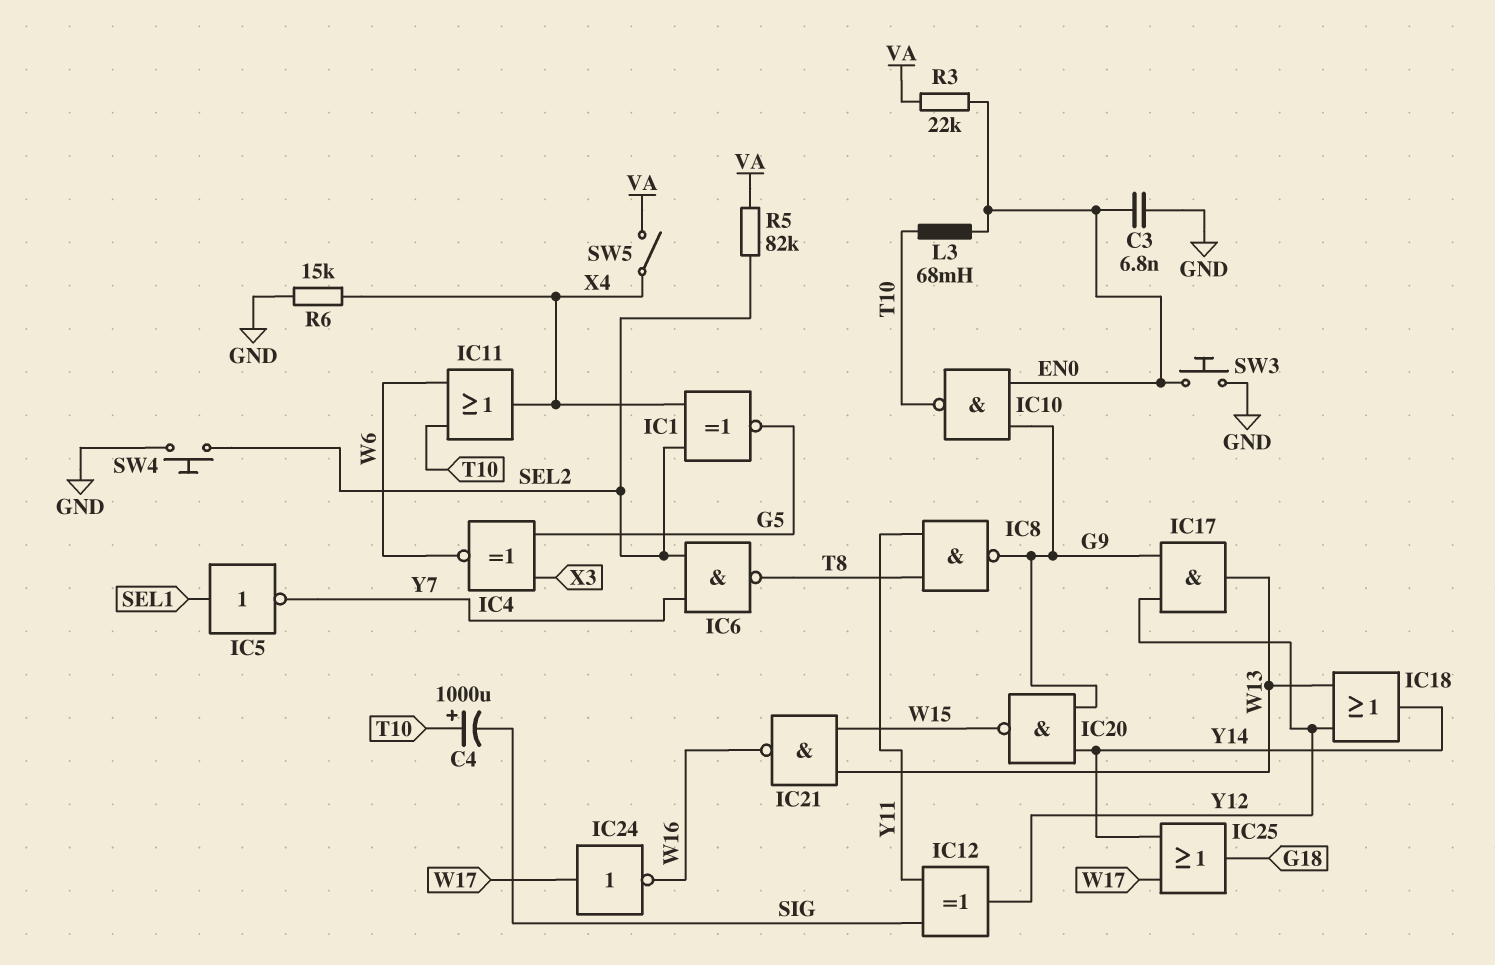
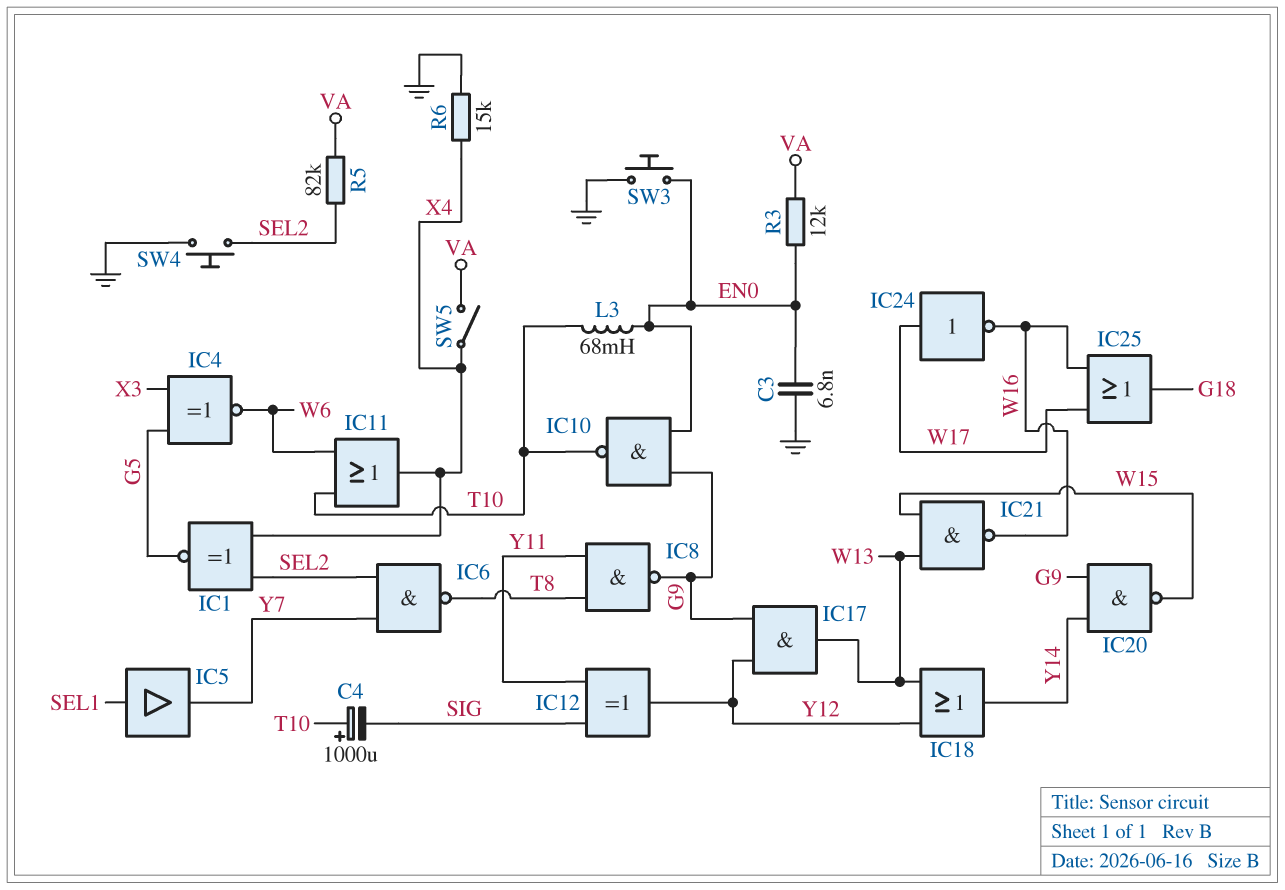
IC5: NOT (in SEL1, out Y7) -> buffer (in SEL1, out Y7)
IC25: OR (in W17, in Y14, out G18) -> OR (in W16, in W17, out G18)
R3: 22k (EN0, VA) -> 12k (EN0, VA)

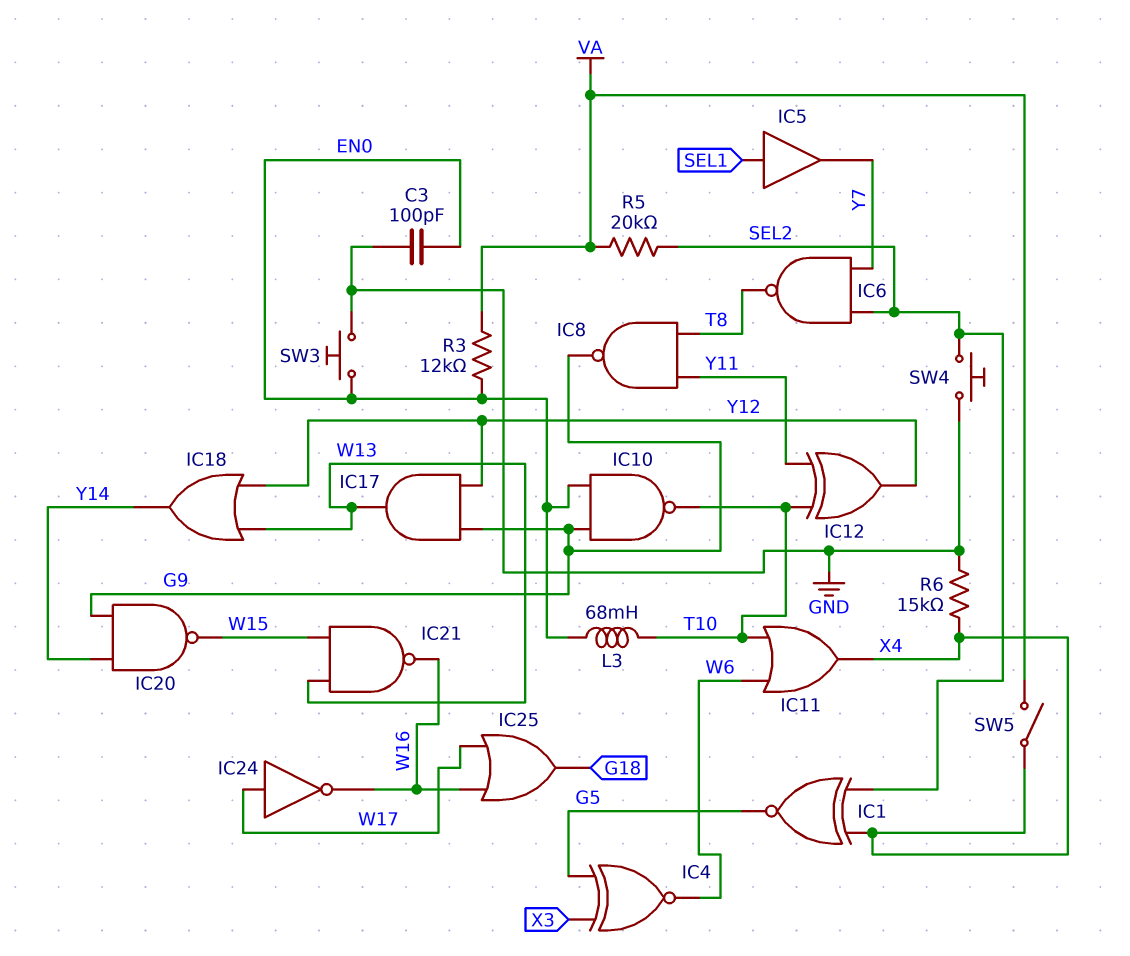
C3: 6.8nF (EN0, GND) -> 100pF (EN0, GND)
C4: 1000uF (plus T10, minus SIG) -> none
IC12: XOR (in SIG, in Y11, out Y12) -> XOR (in T10, in Y11, out Y12)
R5: 82k (SEL2, VA) -> 20k (SEL2, VA)

